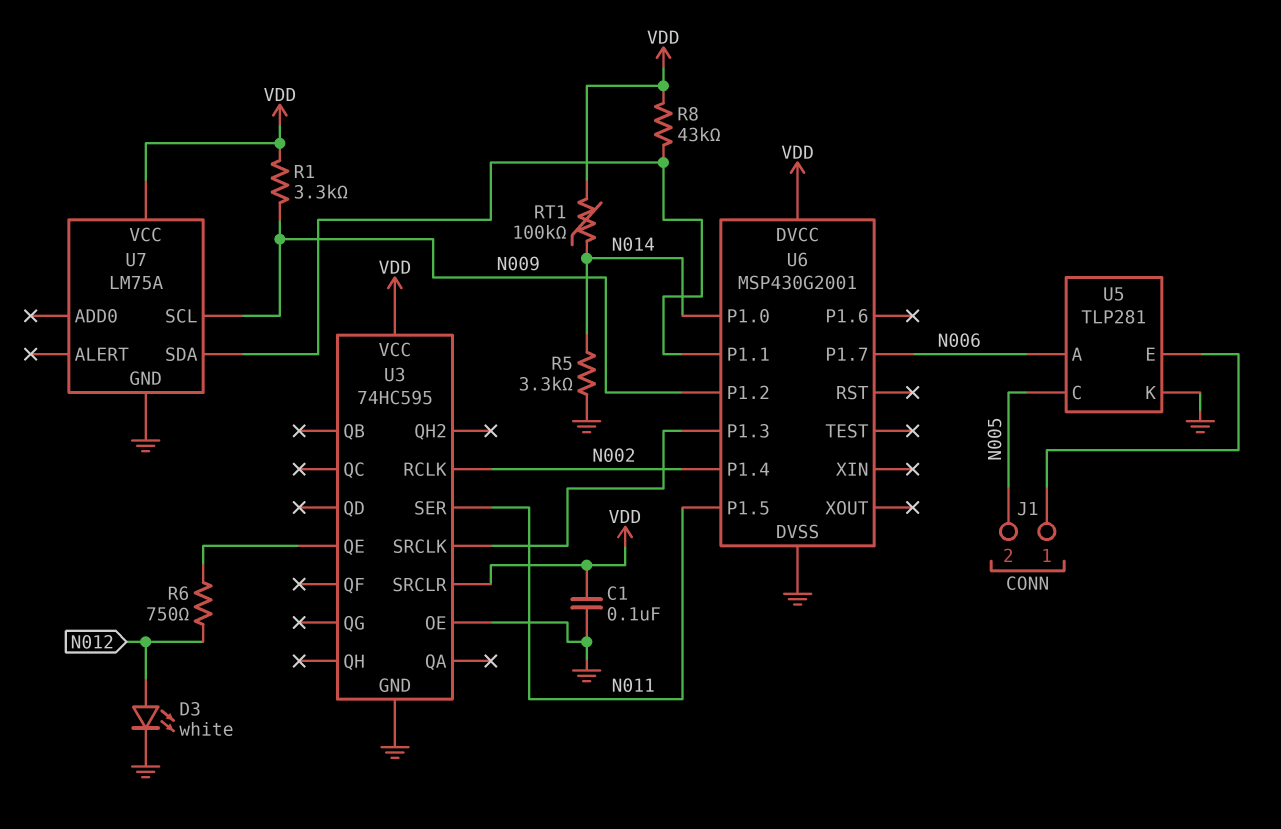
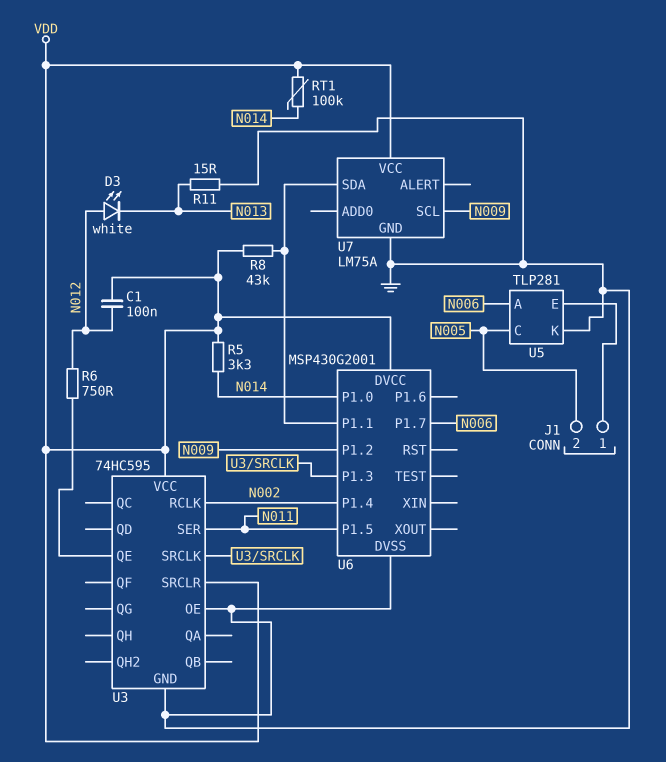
C1: 100nF (GND, VDD) -> 100nF (N012, VDD)
D3: LED white (A N012, K GND) -> LED white (A N012, K N013)
R1: 3.3k (N009, VDD) -> none
R5: 3.3k (GND, N014) -> 3.3k (N014, VDD)
R11: none -> 15 (GND, N013)

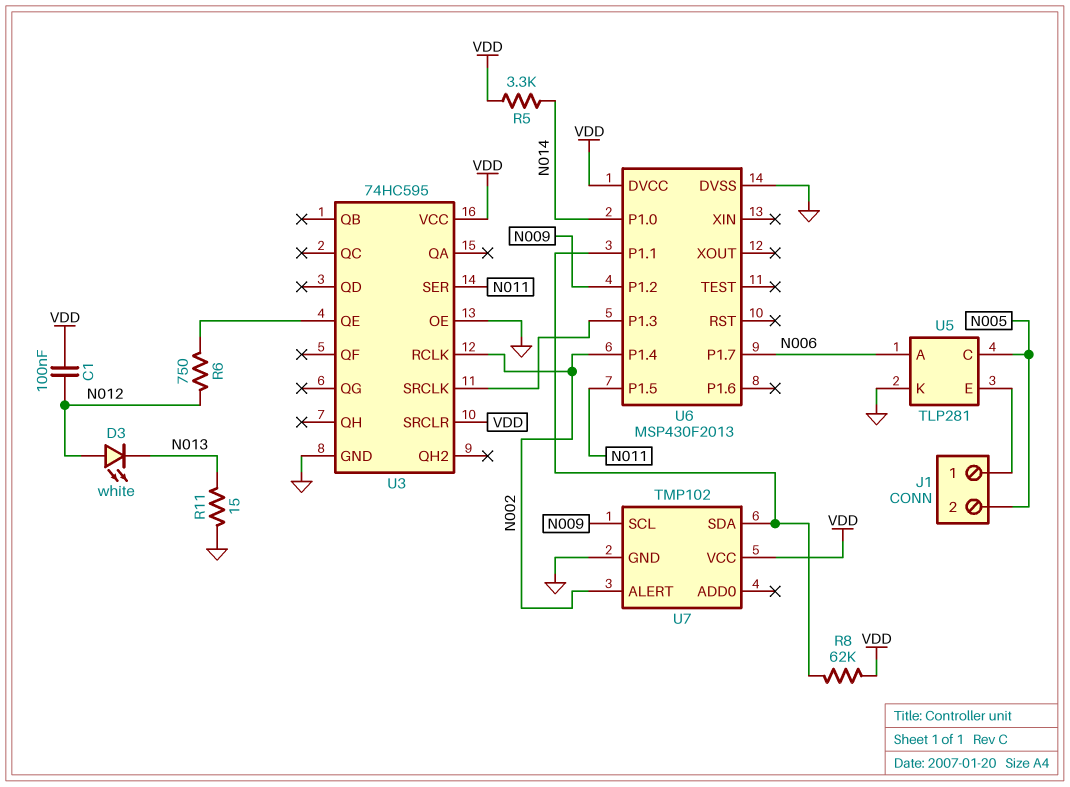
R8: 43k (U6/P1.1, VDD) -> 62k (U6/P1.1, VDD)
RT1: 100k (N014, VDD) -> none
U6: MSP430G2001 -> MSP430F2013
U7: LM75A -> TMP102
U7 pin ALERT: none -> N002

